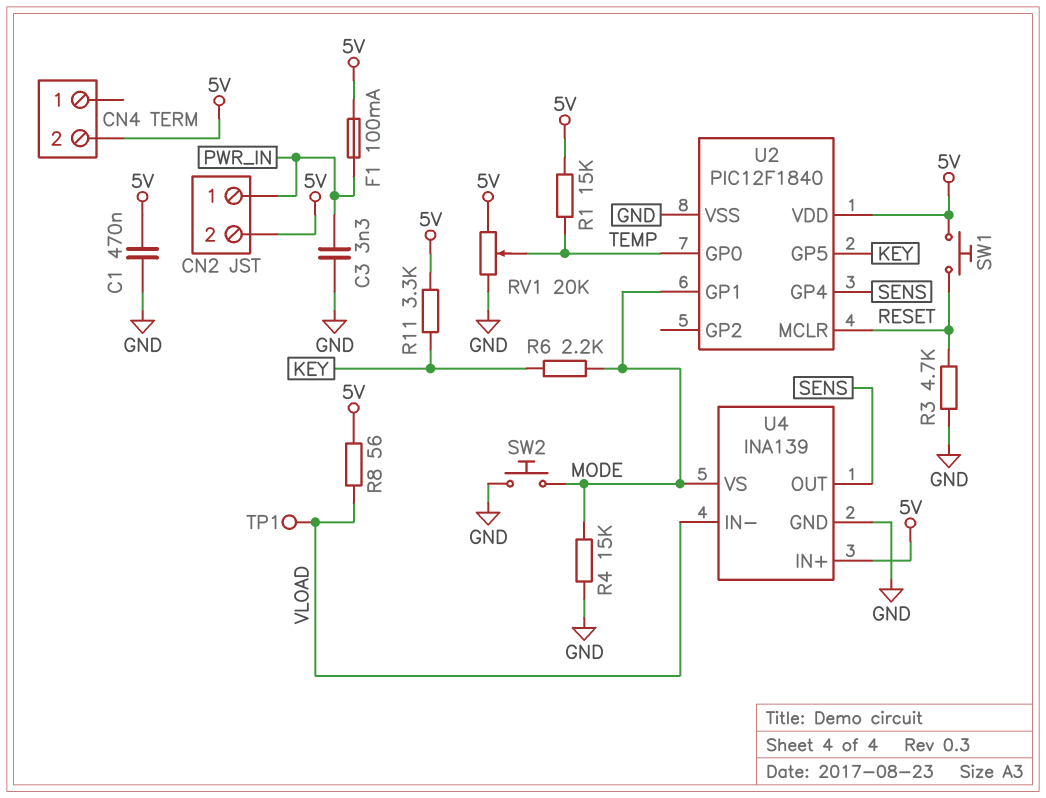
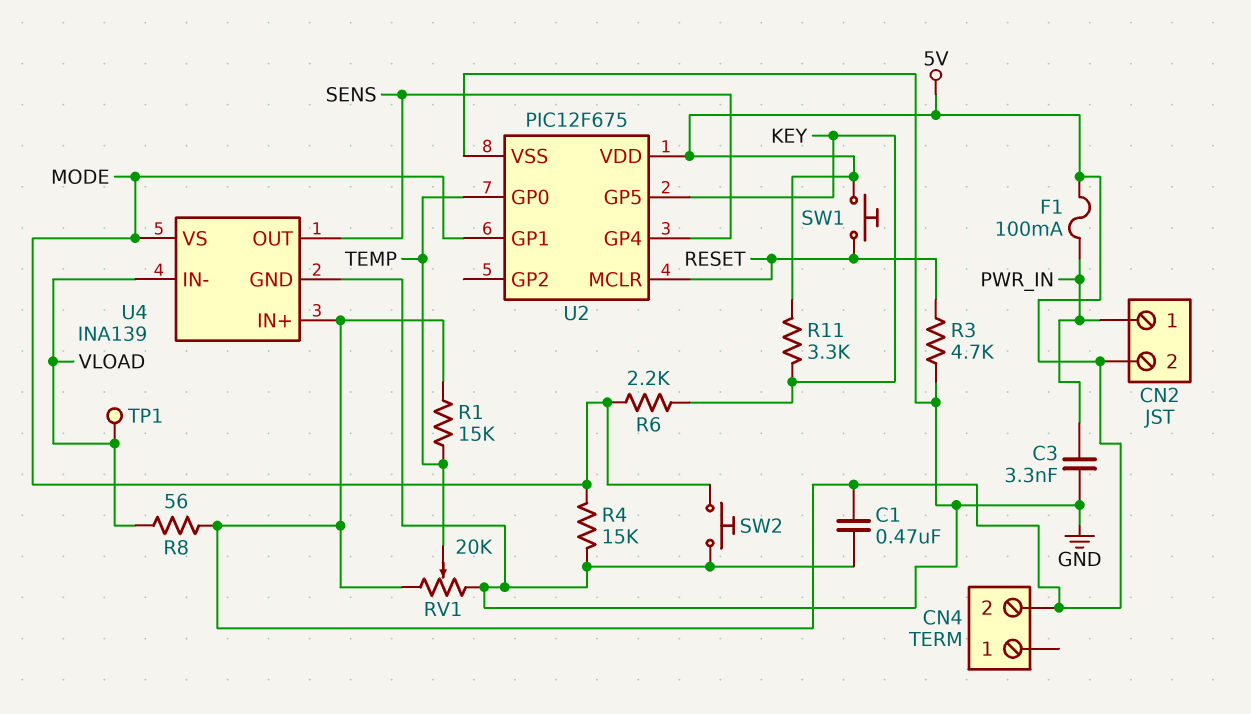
U2: PIC12F1840 -> PIC12F675

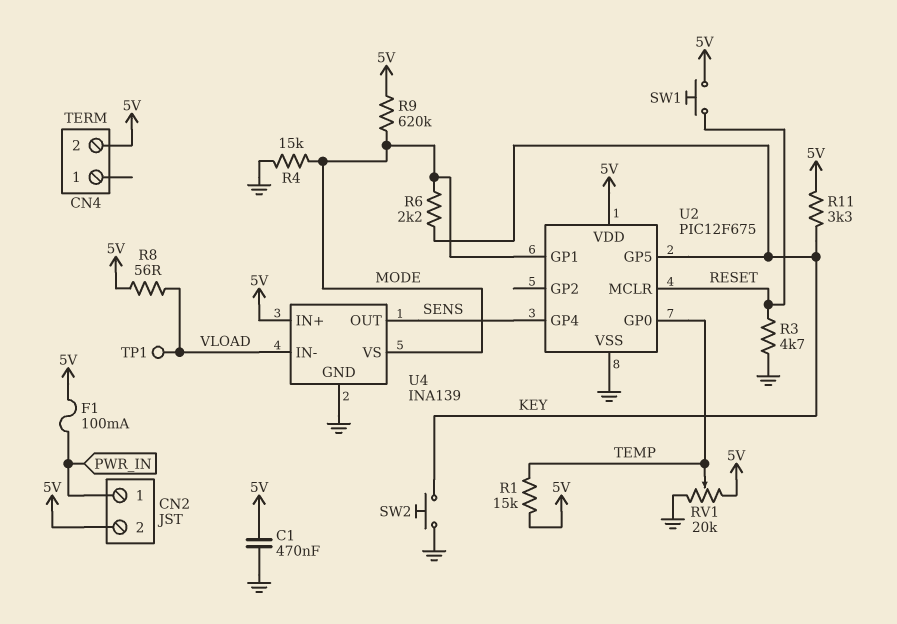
C3: 3.3nF (GND, PWR_IN) -> none
R9: none -> 620k (5V, MODE)
SW2: button (GND, MODE) -> button (GND, KEY)

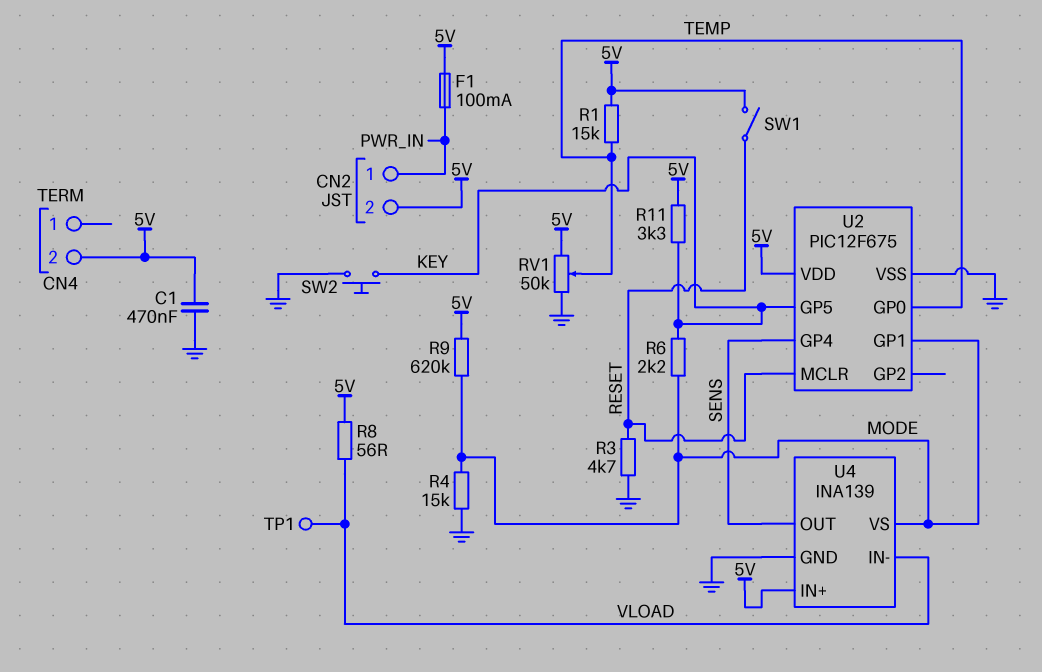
RV1: 20k (5V, GND, wiper TEMP) -> 50k (5V, GND, wiper TEMP)
SW1: button (5V, RESET) -> switch (5V, RESET)

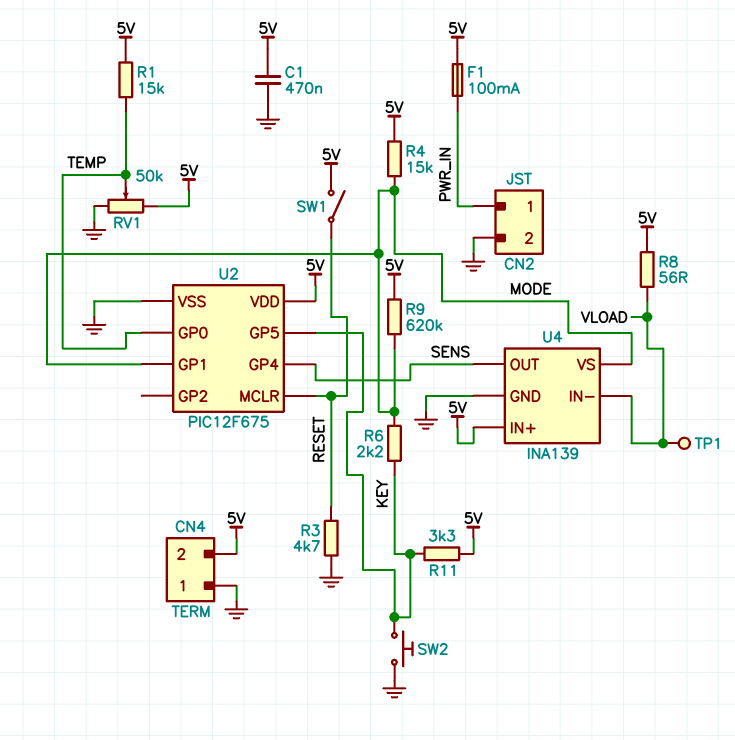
CN2 pin 2: 5V -> GND
CN4 pin 1: none -> GND
R4: 15k (GND, MODE) -> 15k (5V, MODE)

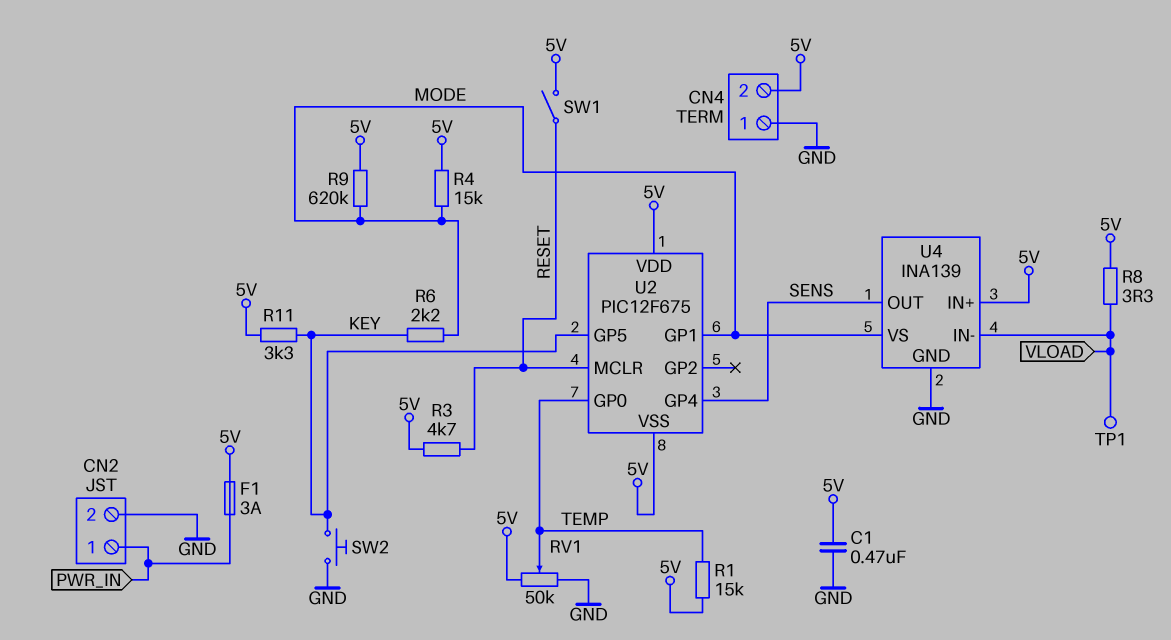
F1: 100mA (5V, PWR_IN) -> 3A (5V, PWR_IN)
R3: 4.7k (GND, RESET) -> 4.7k (5V, RESET)
R8: 56 (5V, VLOAD) -> 3.3 (5V, VLOAD)
U2 pin VSS: GND -> 5V

